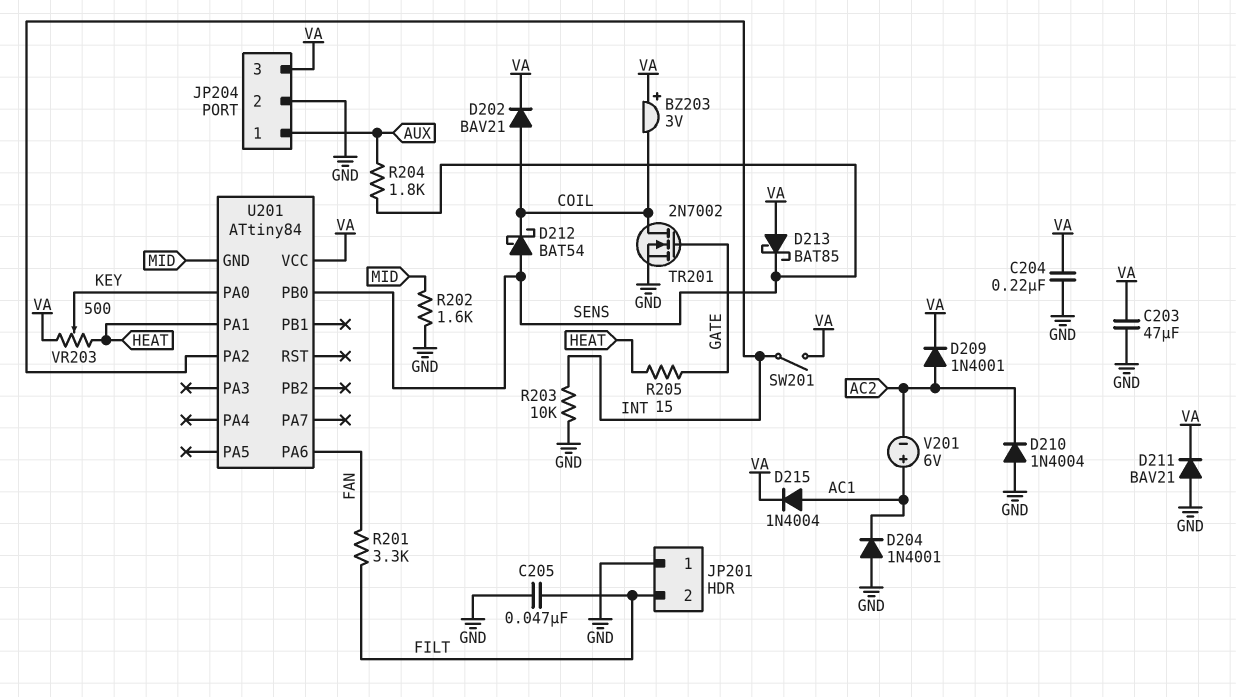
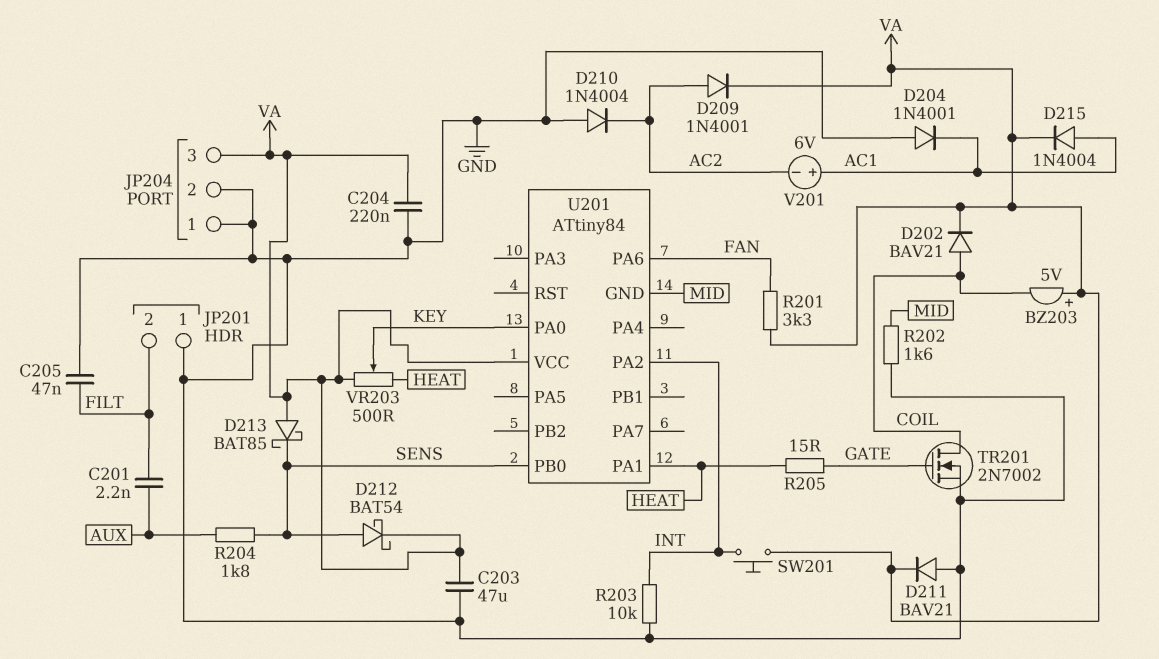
BZ203: buzzer 3V (plus VA, minus COIL) -> buzzer 5V (plus VA, minus COIL)
C201: none -> 2.2nF (AUX, FILT)
D212: schottky BAT54 (A SENS, K COIL) -> schottky BAT54 (A SENS, K VA)
JP204 pin 1: AUX -> GND
R201: 3.3k (FAN, FILT) -> 3.3k (FAN, VA)
SW201: switch (INT, VA) -> button (INT, VA)

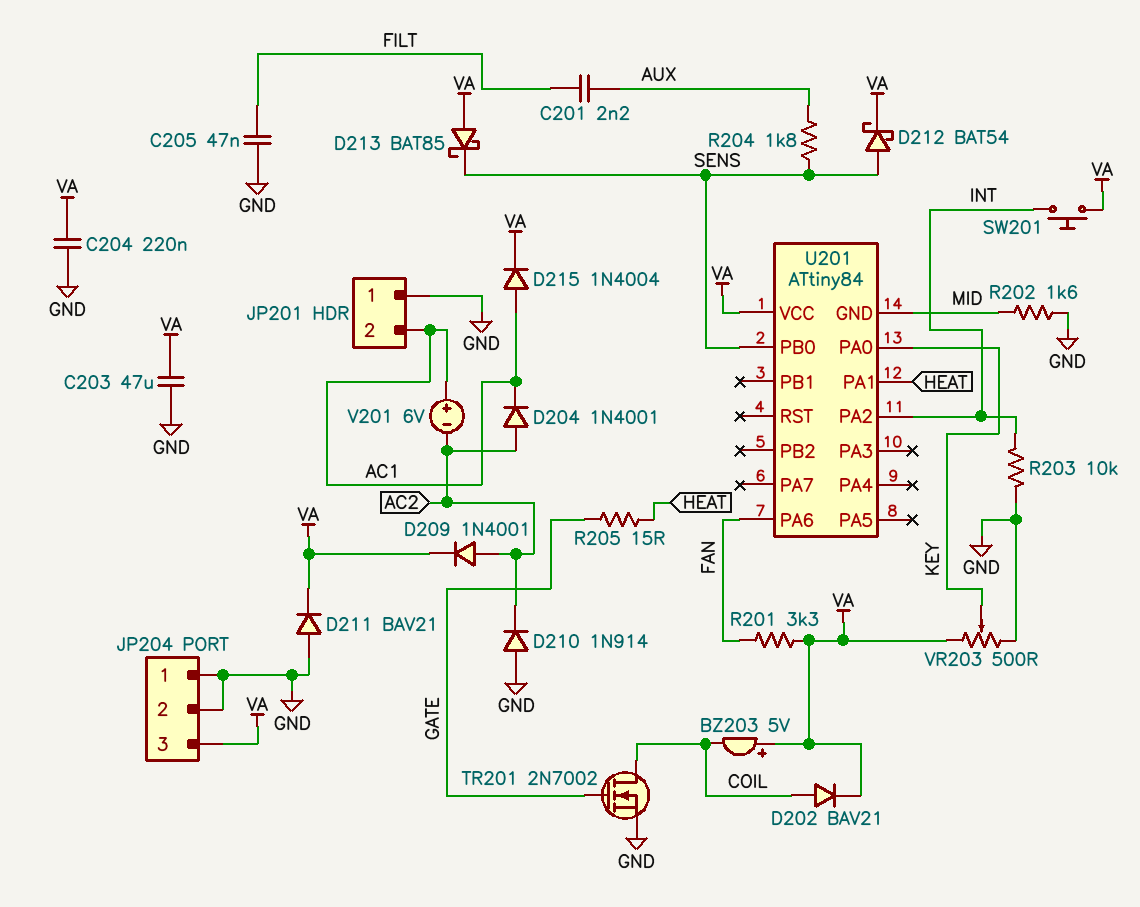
D204: diode 1N4001 (A GND, K AC1) -> diode 1N4001 (A AC2, K AC1)
D210: diode 1N4004 (A GND, K AC2) -> diode 1N914 (A GND, K AC2)
JP201 pin 2: FILT -> AC1
VR203: 500 (HEAT, VA, wiper KEY) -> 500 (GND, VA, wiper KEY)

